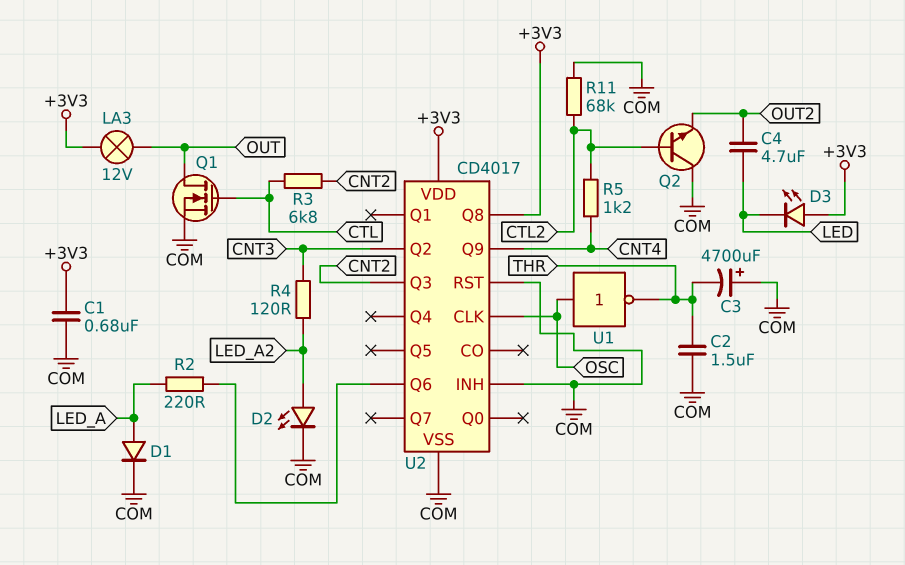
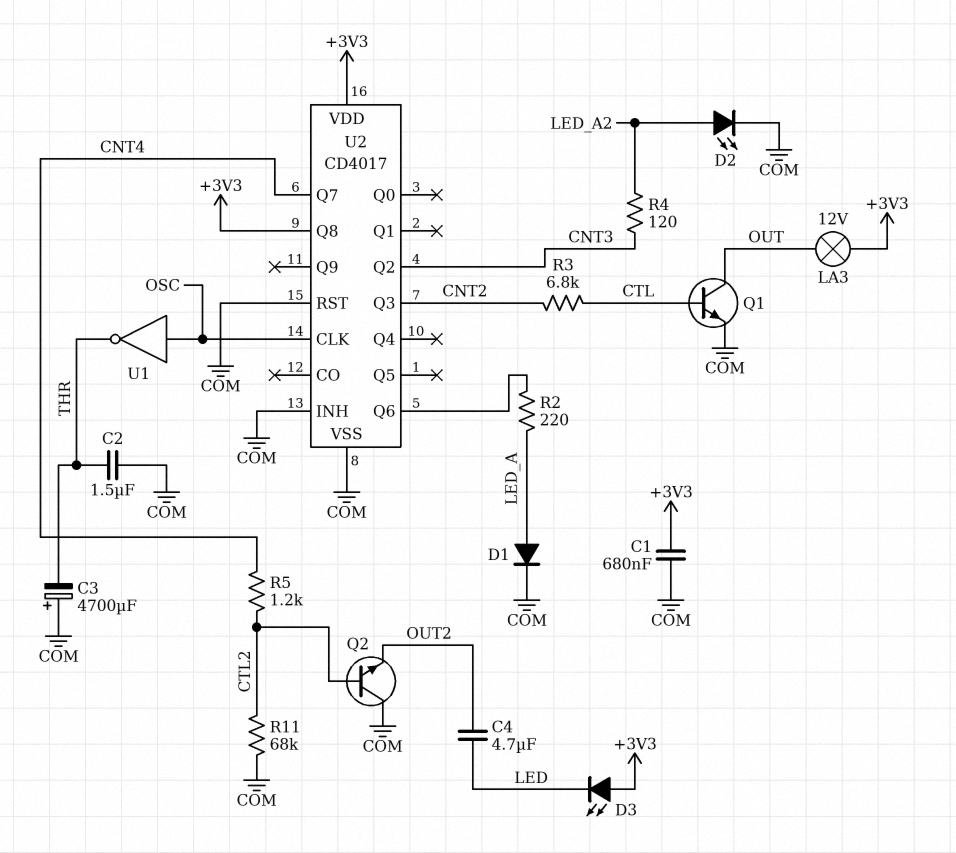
Q1: NMOS (G CTL, D OUT, S COM) -> NPN (B CTL, C OUT, E COM)
U2 pin Q7: none -> CNT4
U2 pin Q9: CNT4 -> none

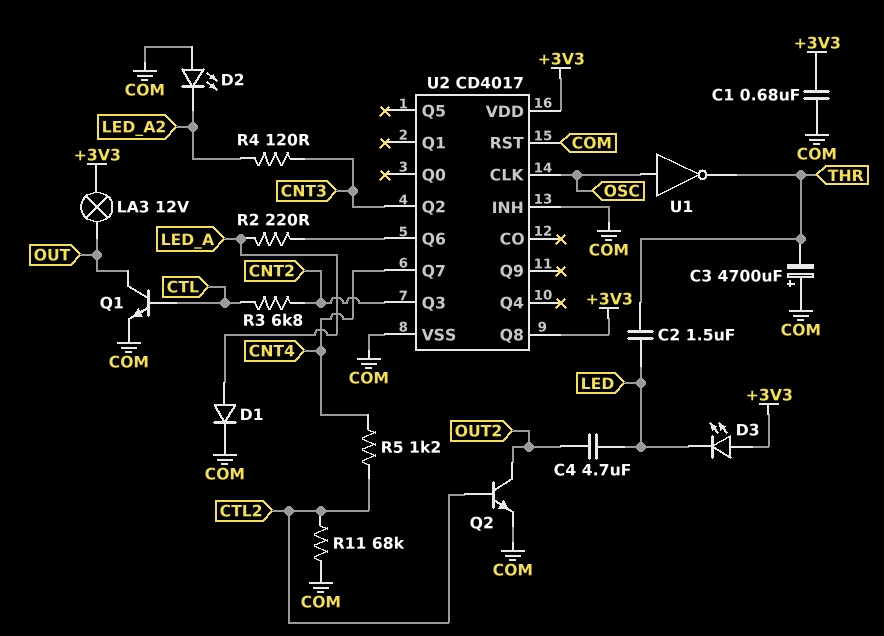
C2: 1.5uF (COM, THR) -> 1.5uF (LED, THR)
D2: LED (A LED_A2, K COM) -> LED (A COM, K LED_A2)
Q2: NPN (B CTL2, C COM, E OUT2) -> NPN (B CTL2, C OUT2, E COM)

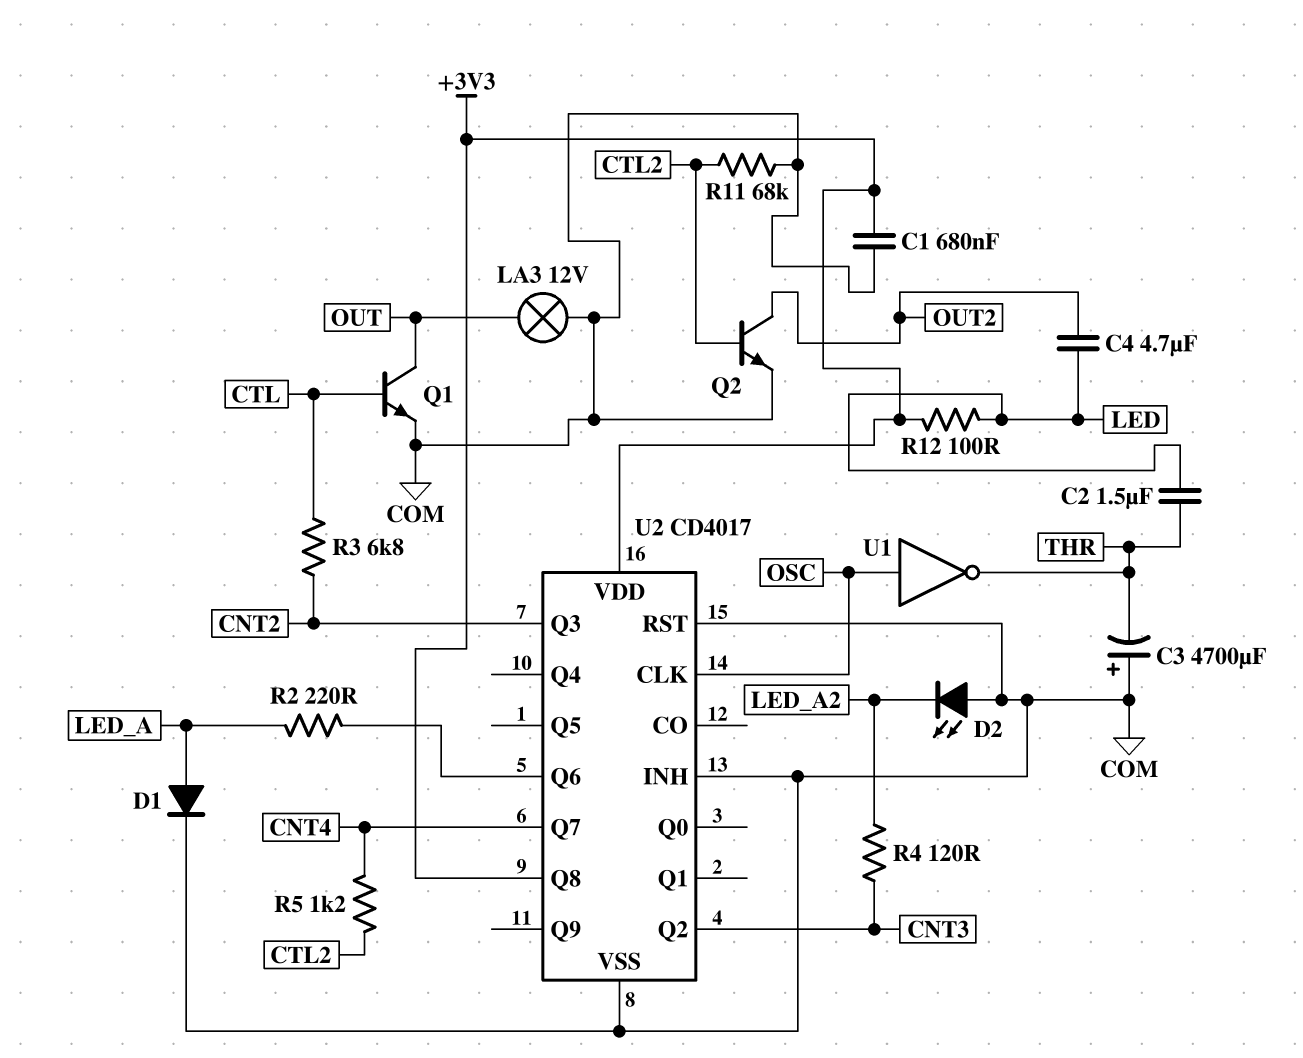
D3: LED (A +3V3, K LED) -> none
LA3: lamp 12V (+3V3, OUT) -> lamp 12V (COM, OUT)
R12: none -> 100 (+3V3, LED)

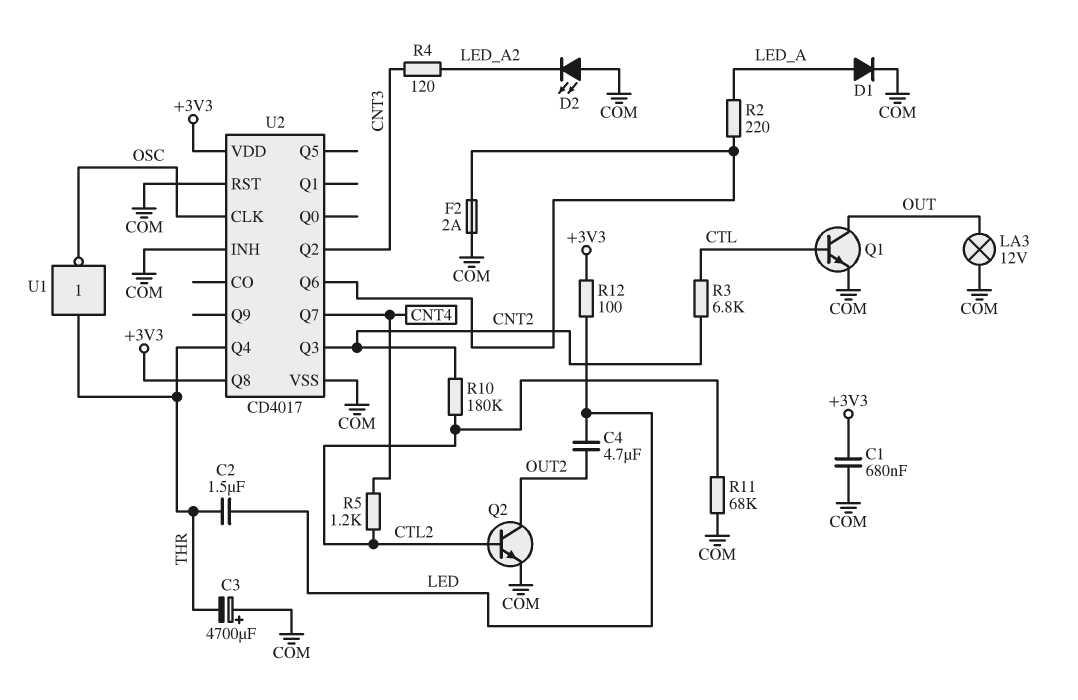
F2: none -> 2A (COM, U2/Q6)
R10: none -> 180k (CNT2, CTL2)
U1: NOT (in OSC, out THR) -> NOT (in THR, out OSC)
U2 pin Q4: none -> THR

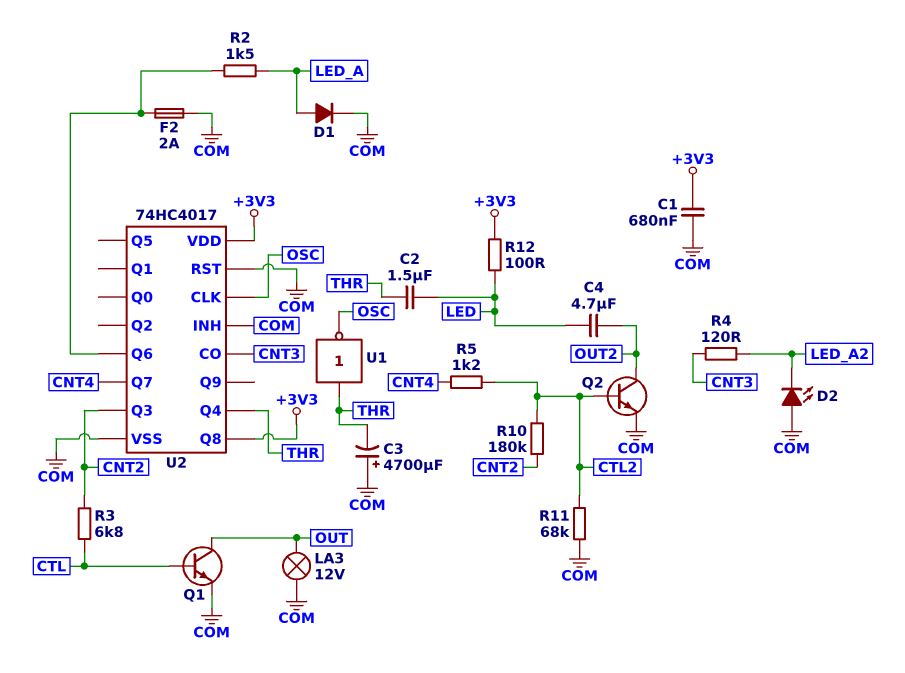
R2: 220 (LED_A, U2/Q6) -> 1.5k (LED_A, U2/Q6)
U2: CD4017 -> 74HC4017
U2 pin CO: none -> CNT3
U2 pin Q2: CNT3 -> none

